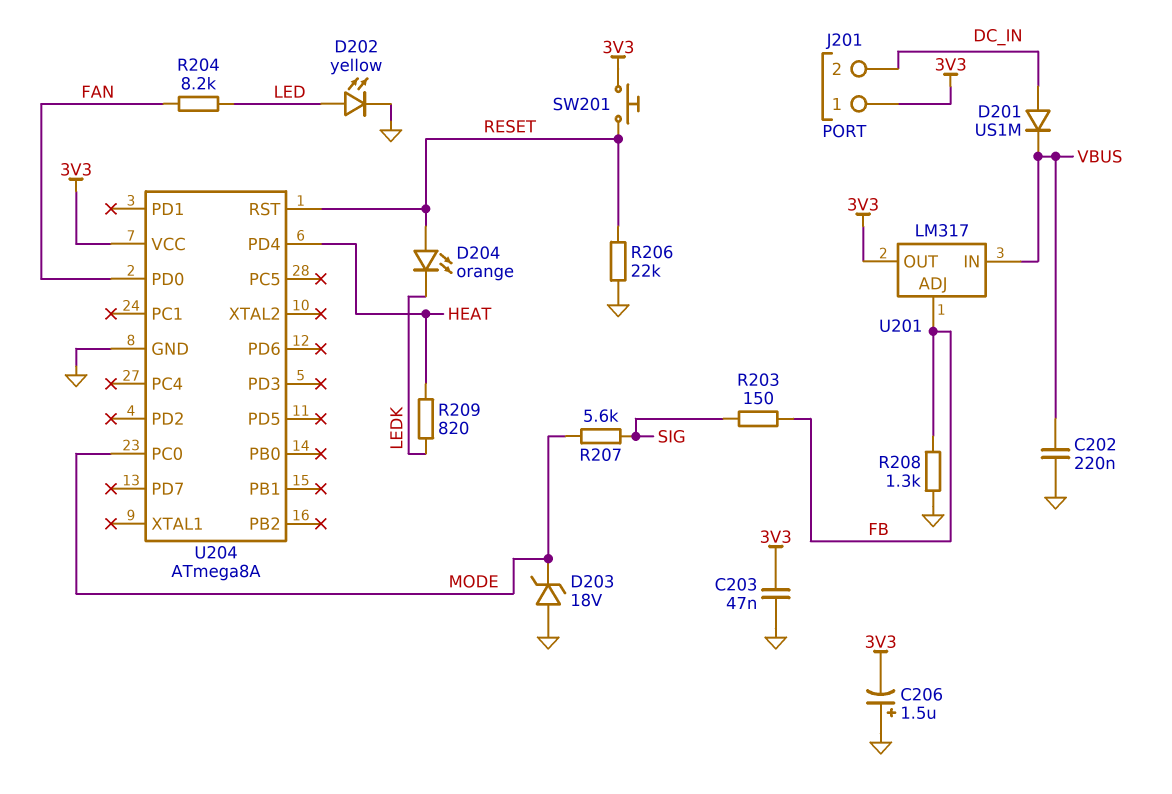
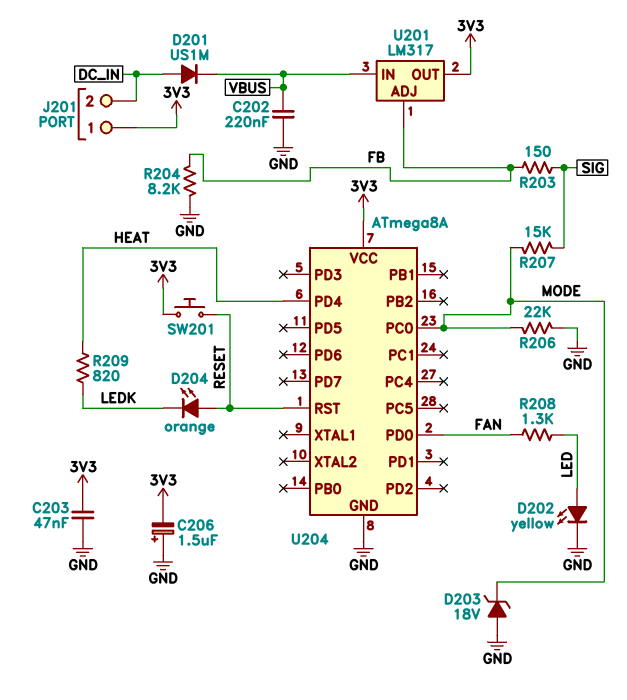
R204: 8.2k (FAN, LED) -> 8.2k (FB, GND)
R206: 22k (GND, RESET) -> 22k (GND, MODE)
R207: 5.6k (MODE, SIG) -> 15k (MODE, SIG)
R208: 1.3k (FB, GND) -> 1.3k (FAN, LED)

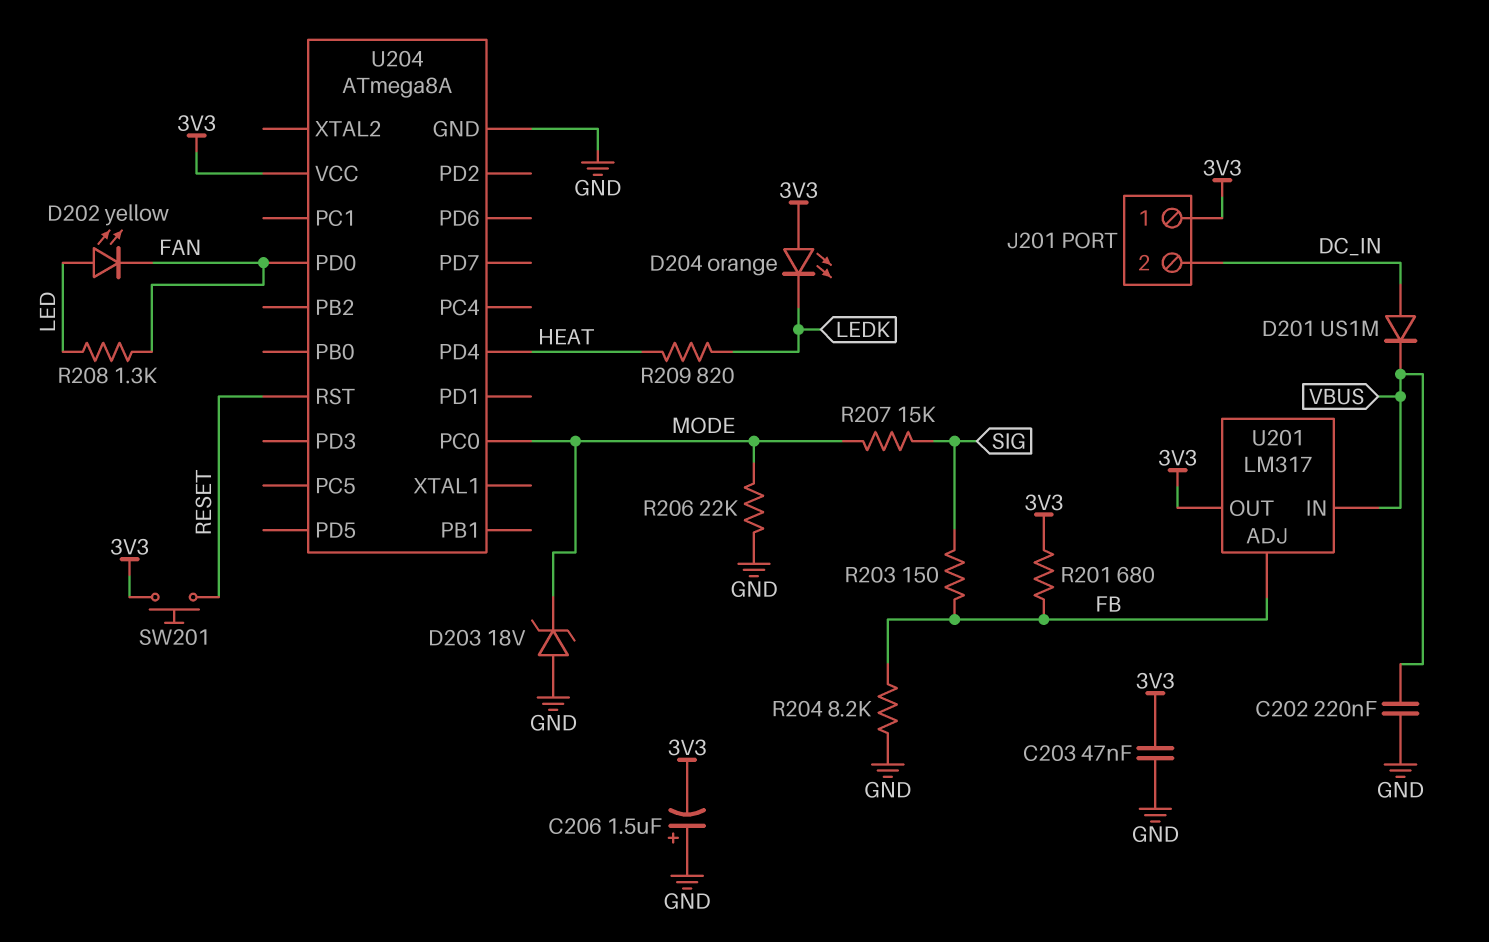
D202: LED yellow (A LED, K GND) -> LED yellow (A LED, K FAN)
D204: LED orange (A RESET, K LEDK) -> LED orange (A 3V3, K LEDK)
R201: none -> 680 (3V3, FB)

